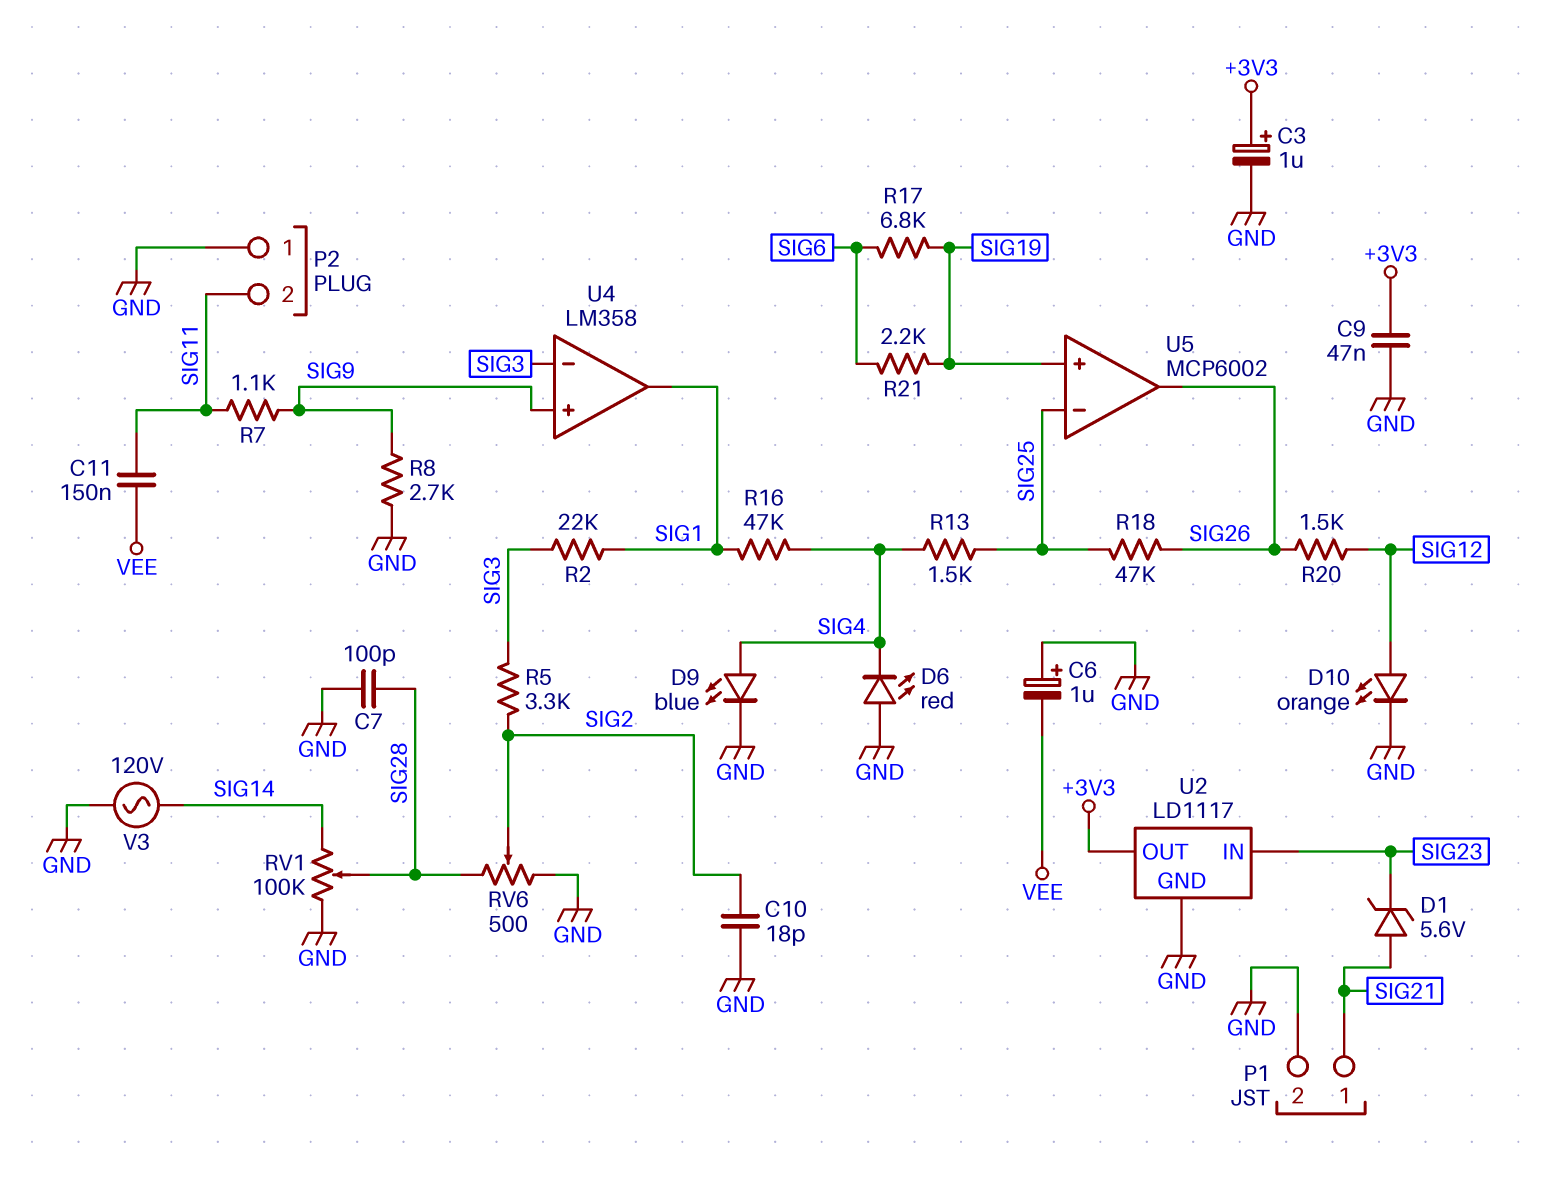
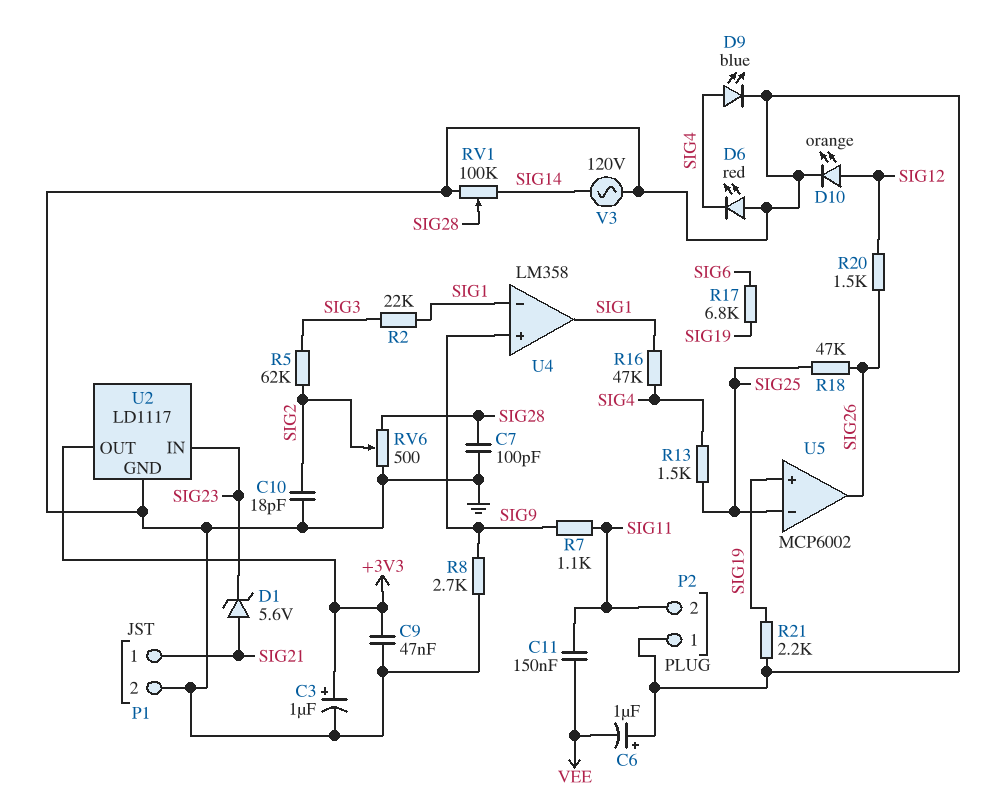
R5: 3.3k (SIG2, SIG3) -> 62k (SIG2, SIG3)
R21: 2.2k (SIG6, SIG19) -> 2.2k (GND, SIG19)
U4 pin in-: SIG3 -> SIG1

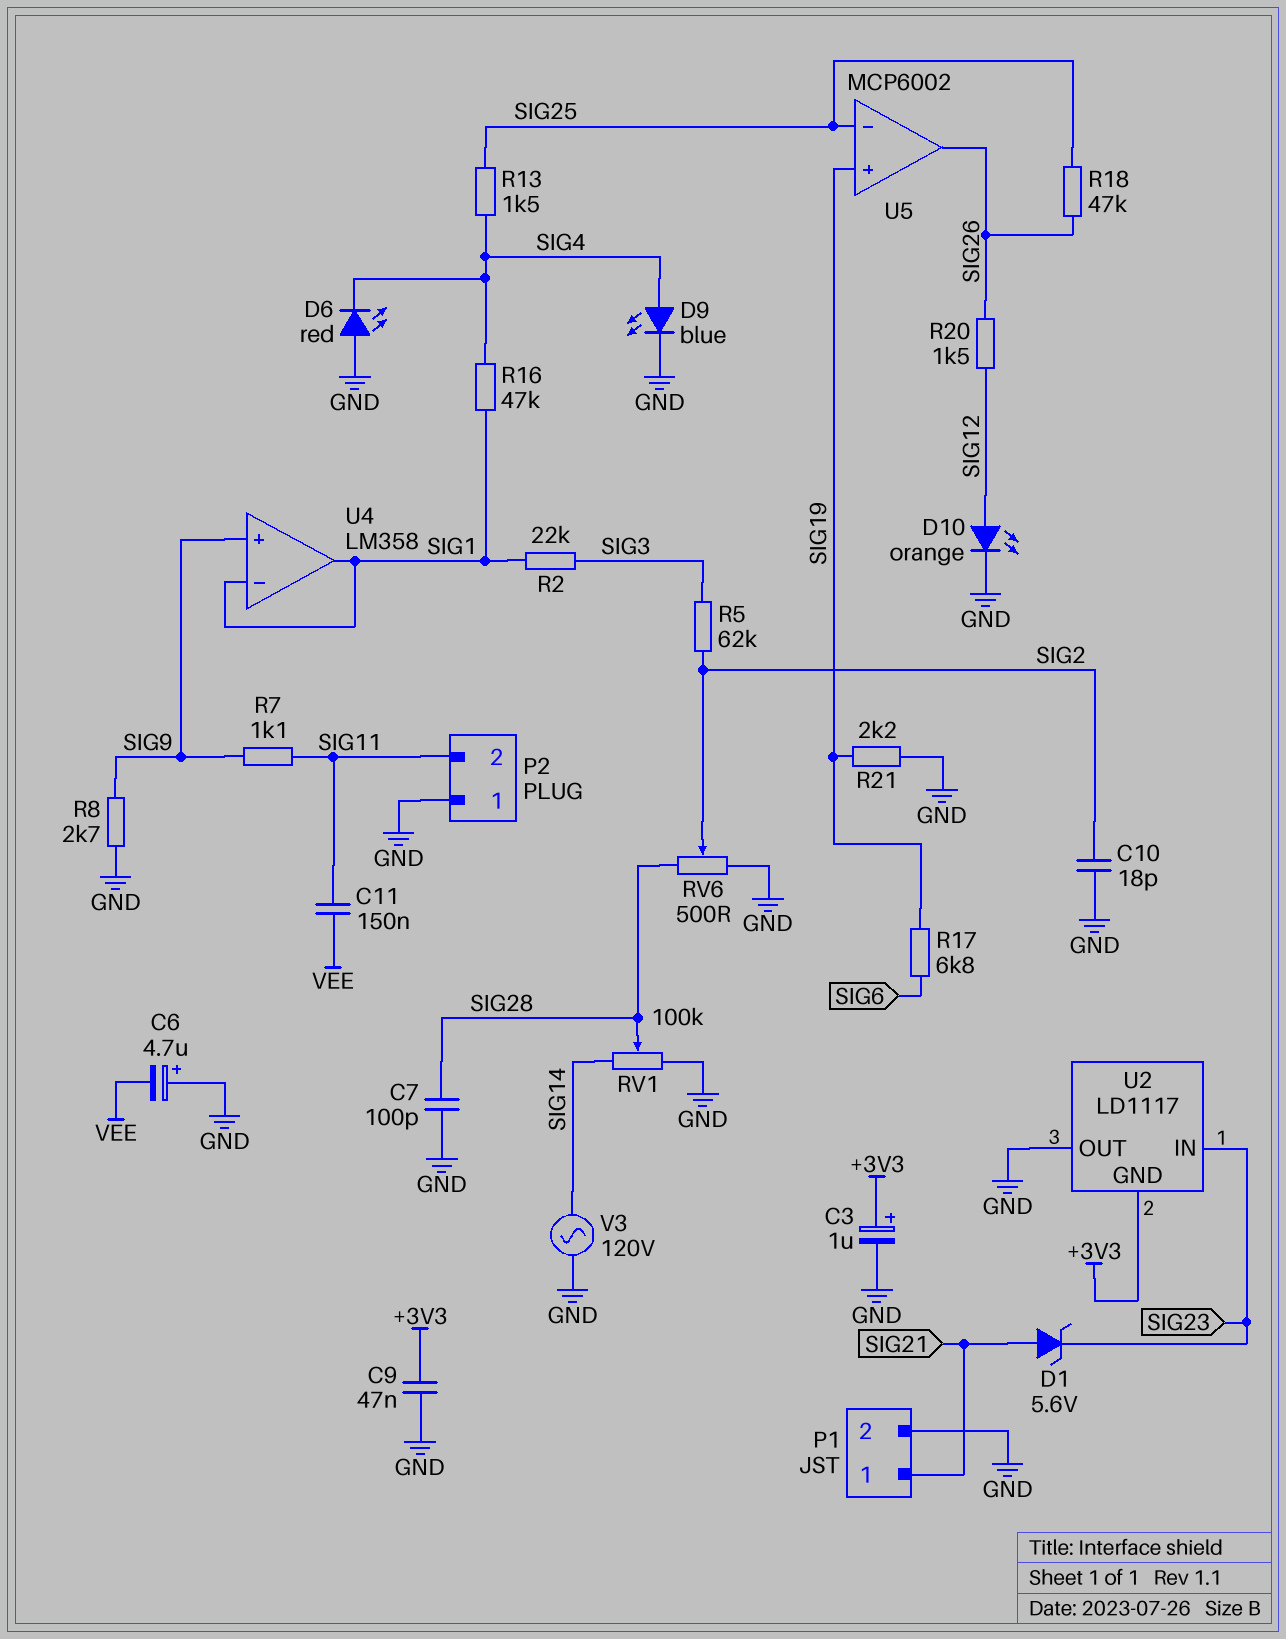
C6: 1uF (plus GND, minus VEE) -> 4.7uF (plus GND, minus VEE)
U2 pin GND: GND -> +3V3
U2 pin OUT: +3V3 -> GND

